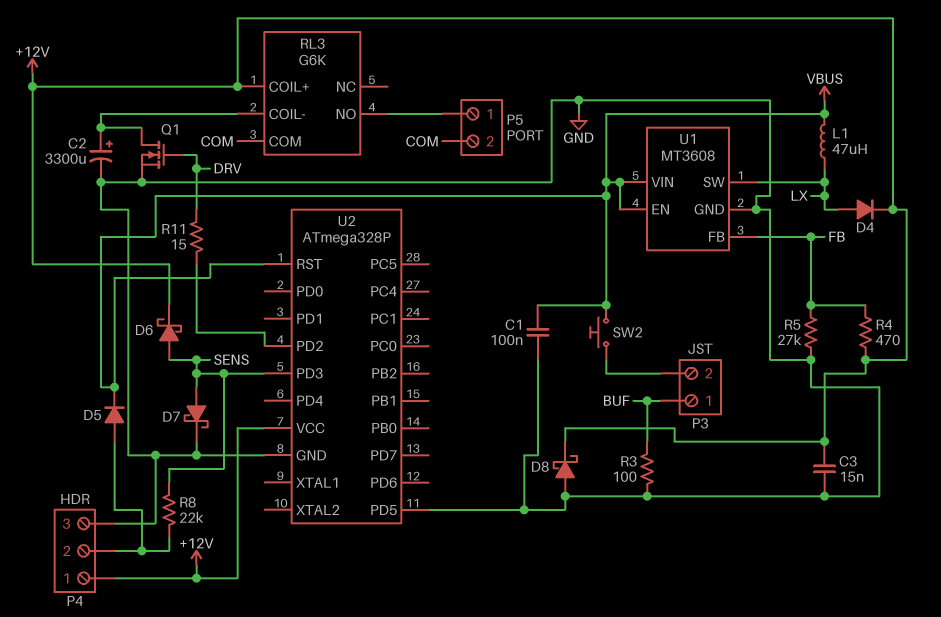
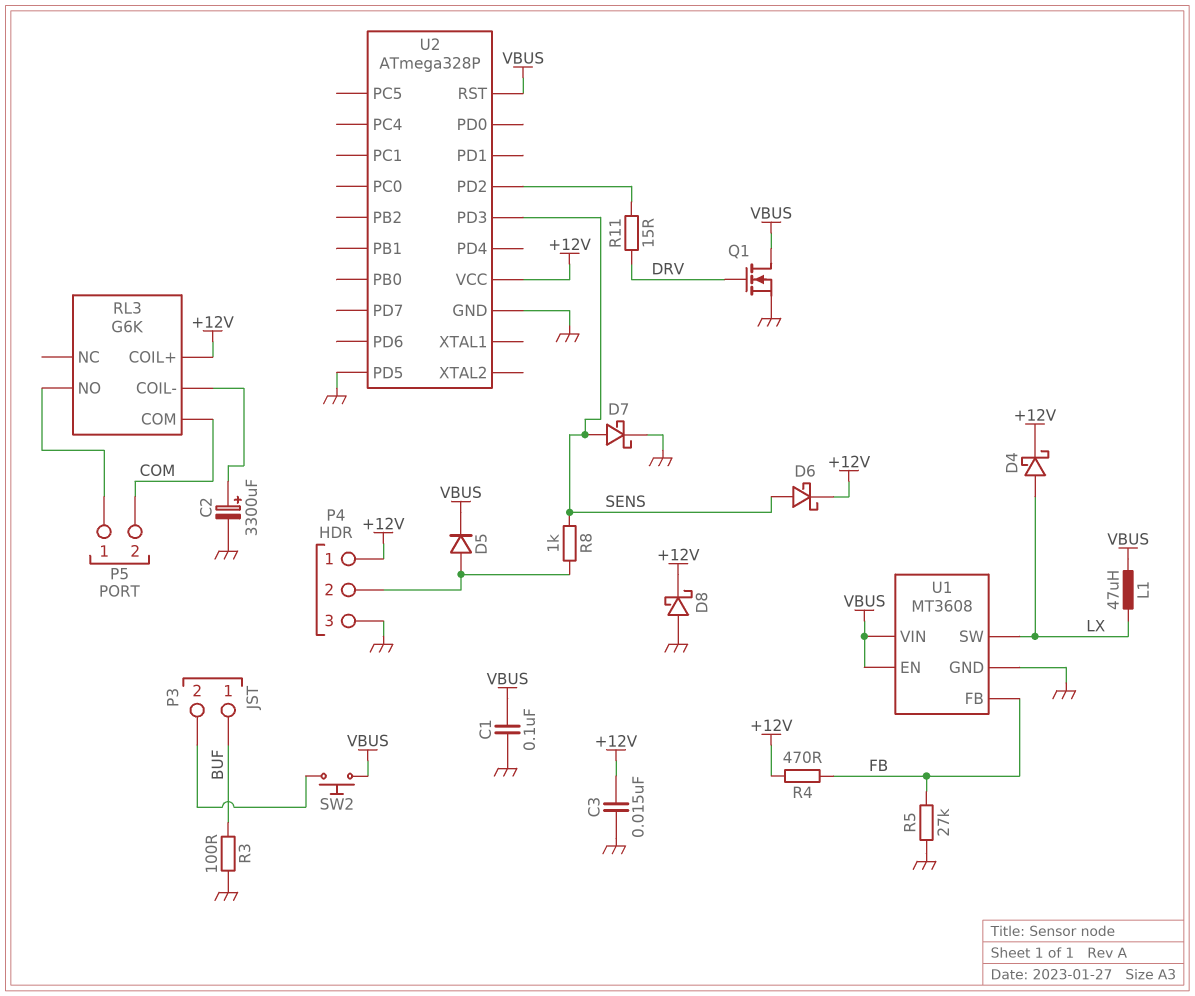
D4: diode (A LX, K +12V) -> schottky (A LX, K +12V)
Q1: NMOS (G DRV, D RL3/COIL-, S GND) -> NMOS (G DRV, D VBUS, S GND)
R8: 22k (P4/2, SENS) -> 1k (P4/2, SENS)

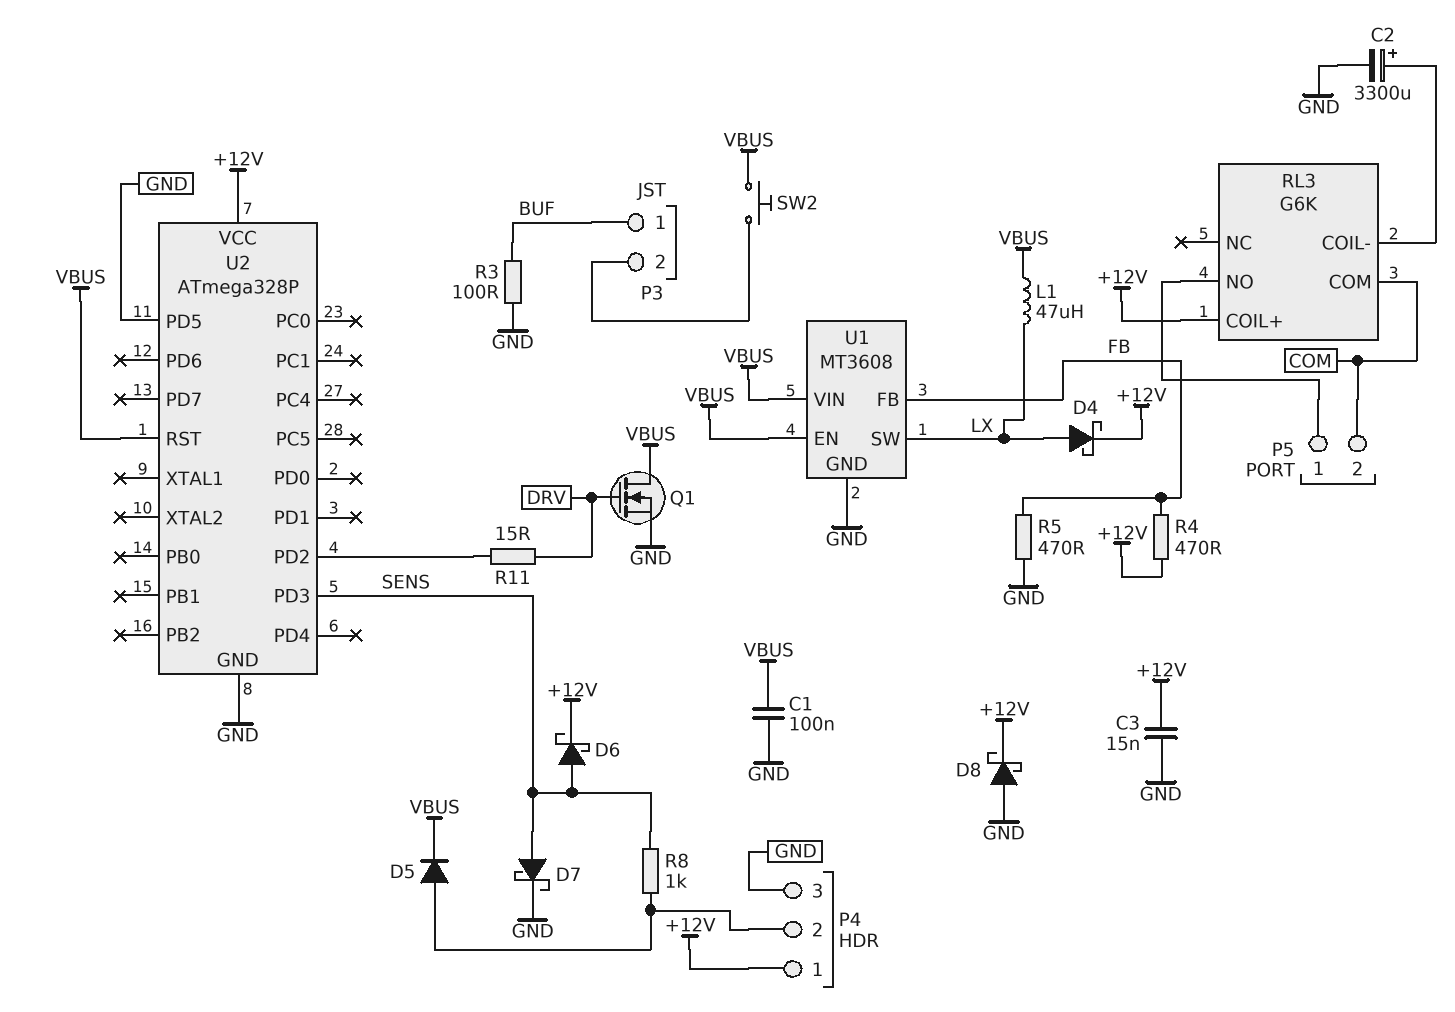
R5: 27k (FB, GND) -> 470 (FB, GND)

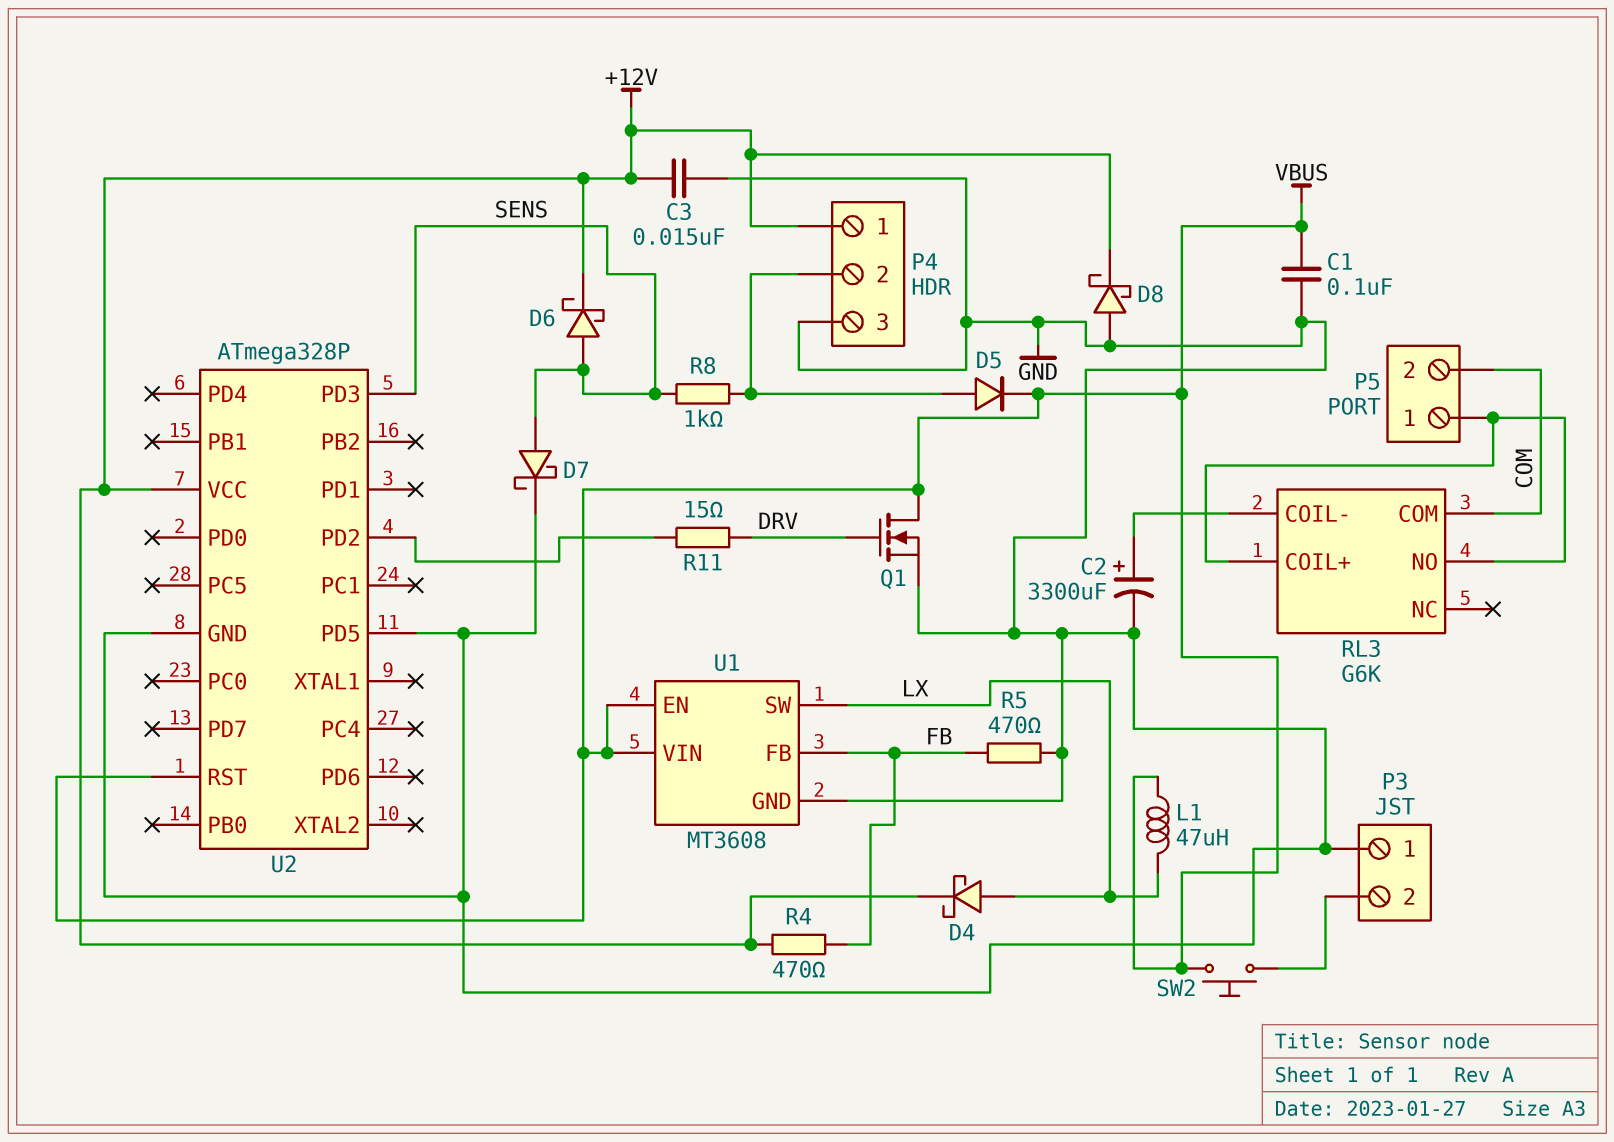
P3 pin 1: BUF -> GND
R3: 100 (BUF, GND) -> none
RL3 pin COIL+: +12V -> P5/1

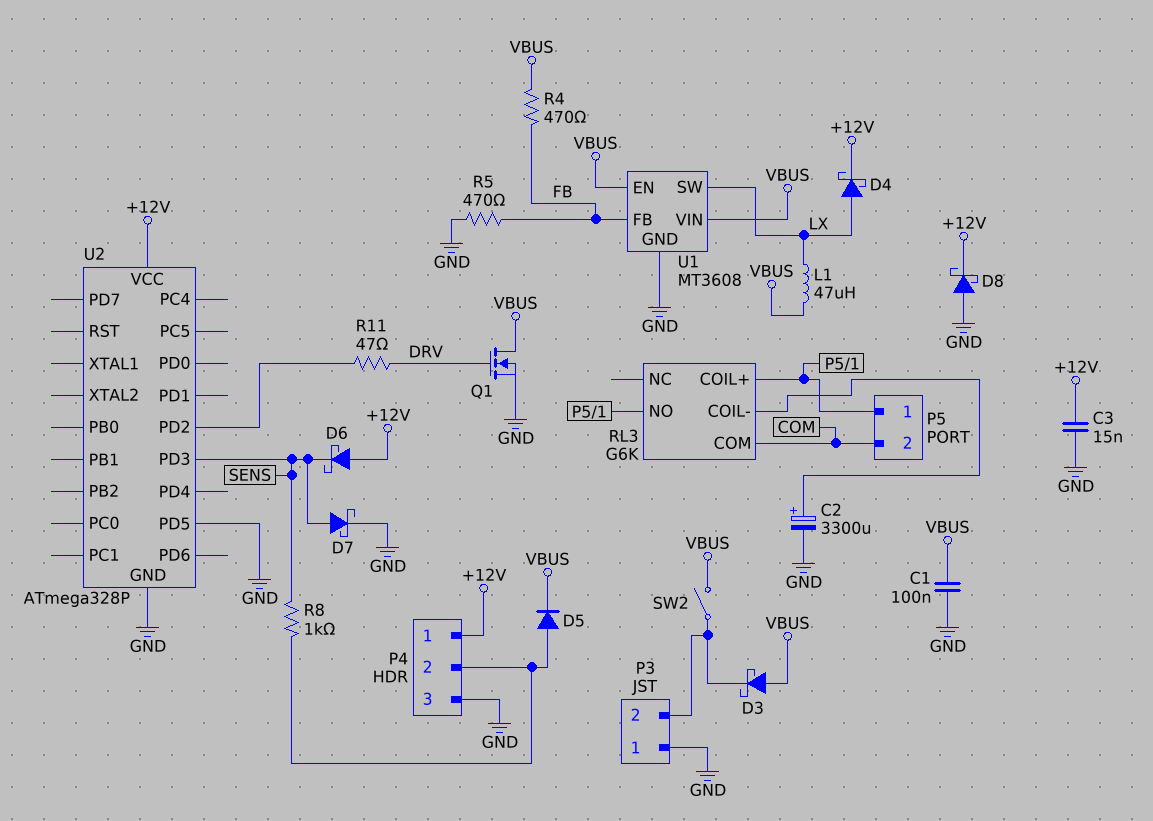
D3: none -> schottky (A VBUS, K P3/2)
D6: schottky (A SENS, K +12V) -> schottky (A +12V, K SENS)
R4: 470 (+12V, FB) -> 470 (FB, VBUS)
R11: 15 (DRV, U2/PD2) -> 47 (DRV, U2/PD2)
SW2: button (P3/2, VBUS) -> switch (P3/2, VBUS)
U2 pin RST: VBUS -> none

